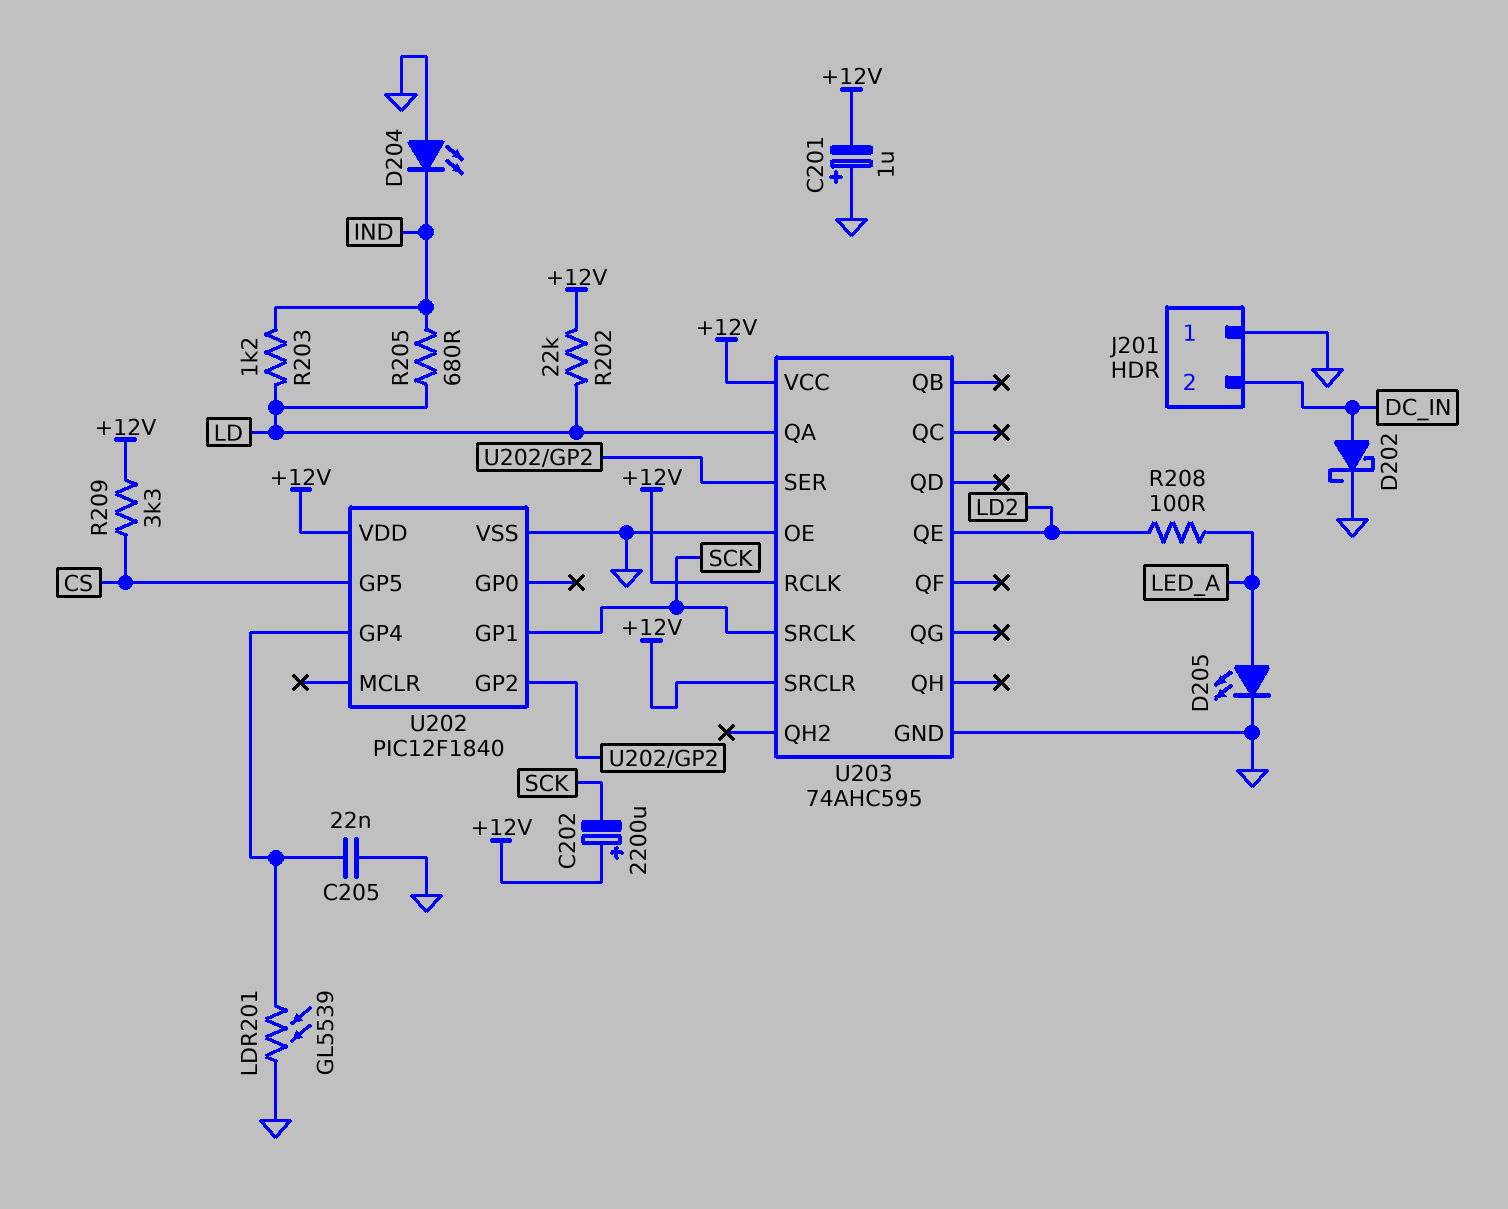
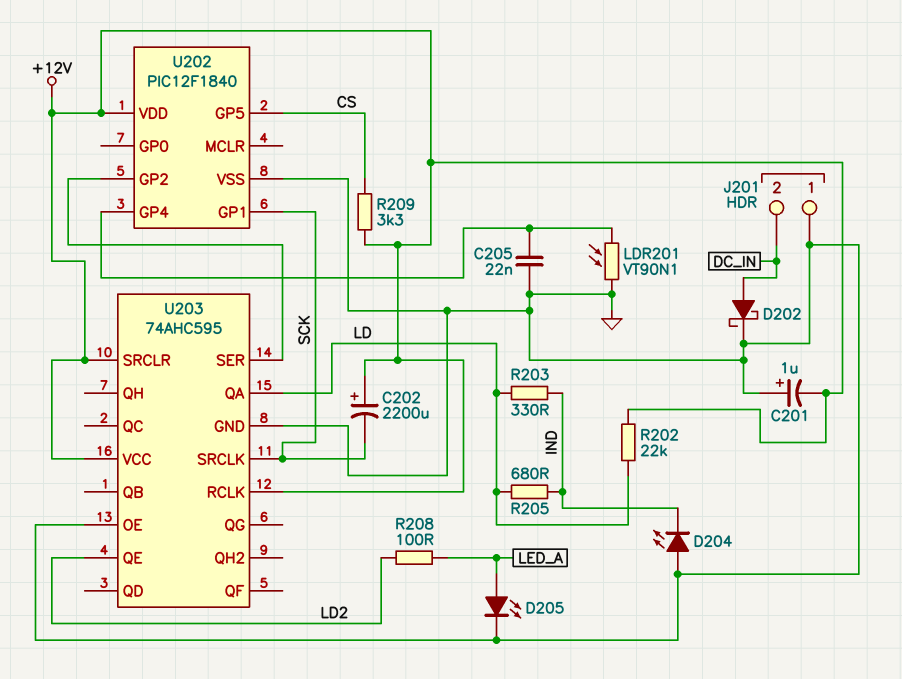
LDR201: GL5539 (GND, U202/GP4) -> VT90N1 (GND, U202/GP4)
R203: 1.2k (IND, LD) -> 330 (IND, LD)

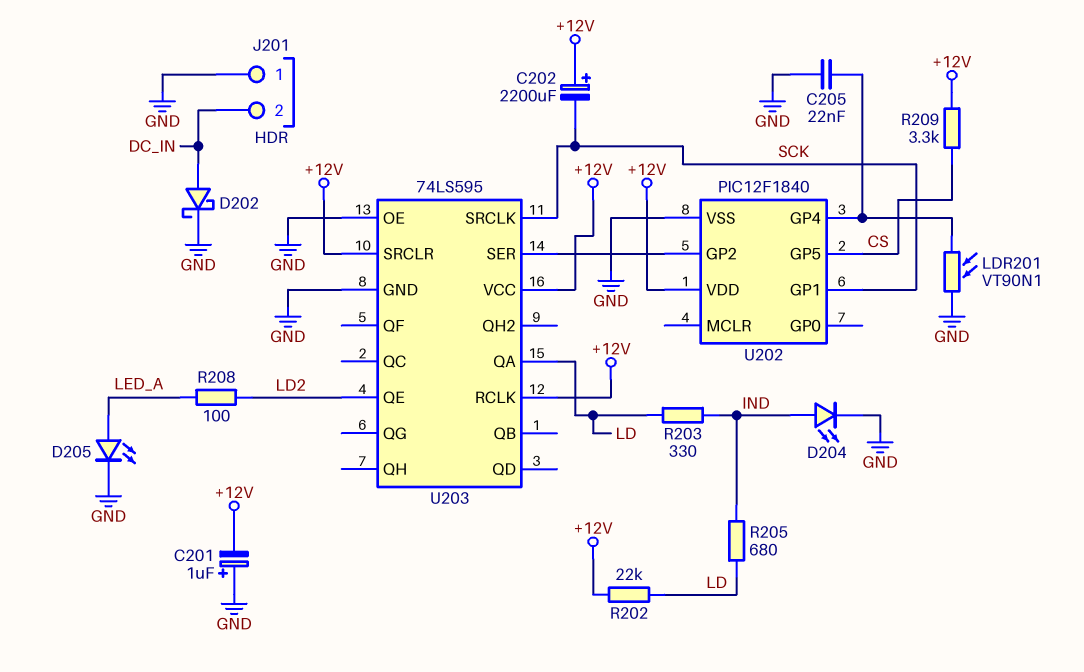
D204: LED (A GND, K IND) -> LED (A IND, K GND)
U203: 74AHC595 -> 74LS595

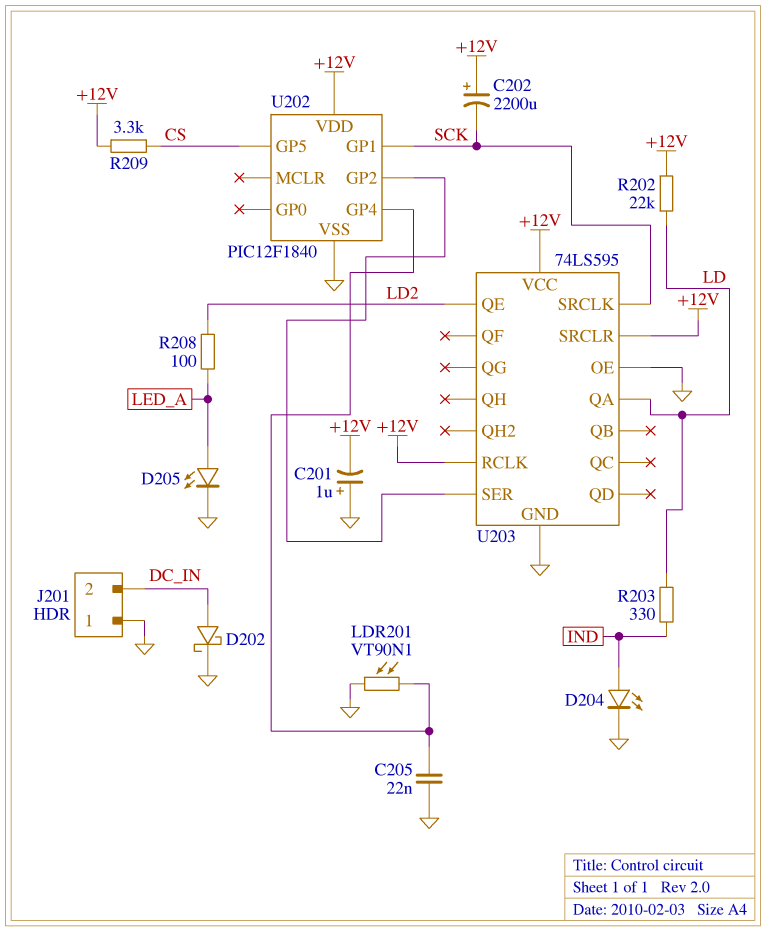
R205: 680 (IND, LD) -> none

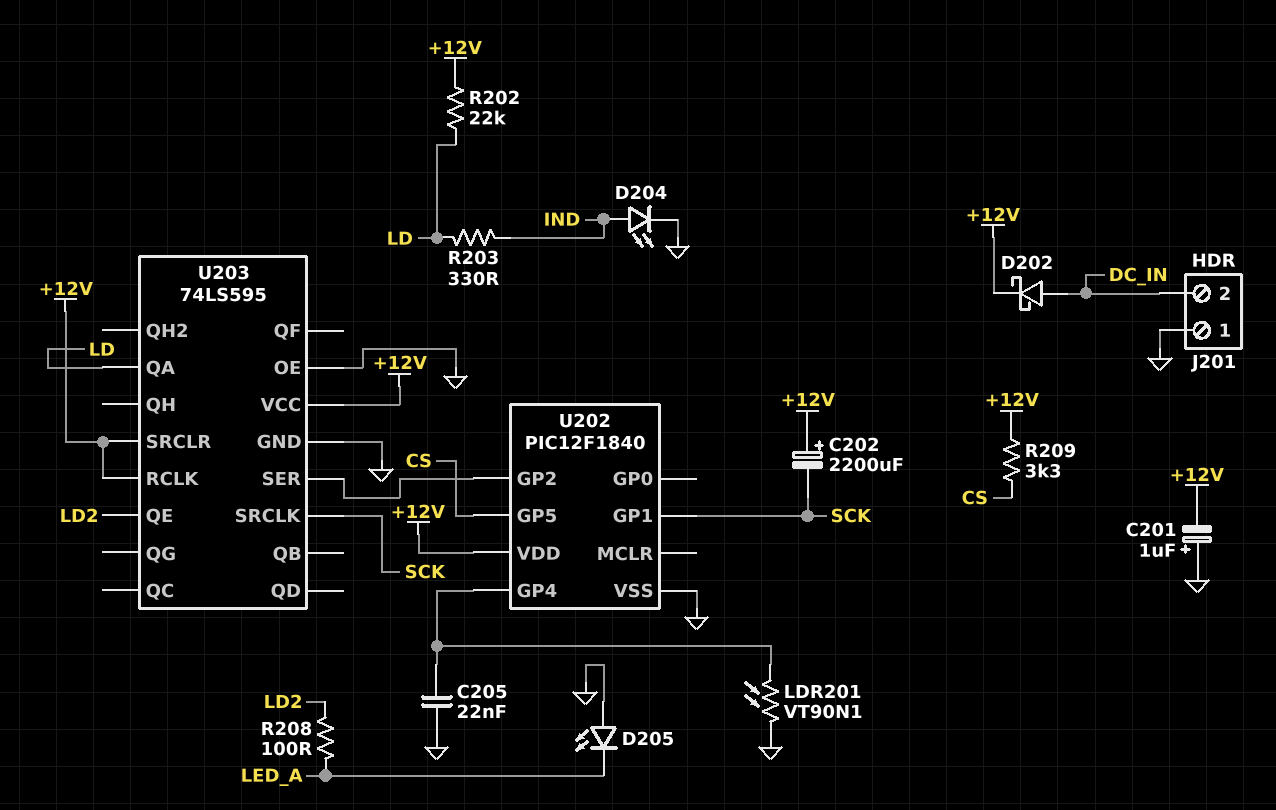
D202: schottky (A DC_IN, K GND) -> schottky (A DC_IN, K +12V)
D205: LED (A LED_A, K GND) -> LED (A GND, K LED_A)

